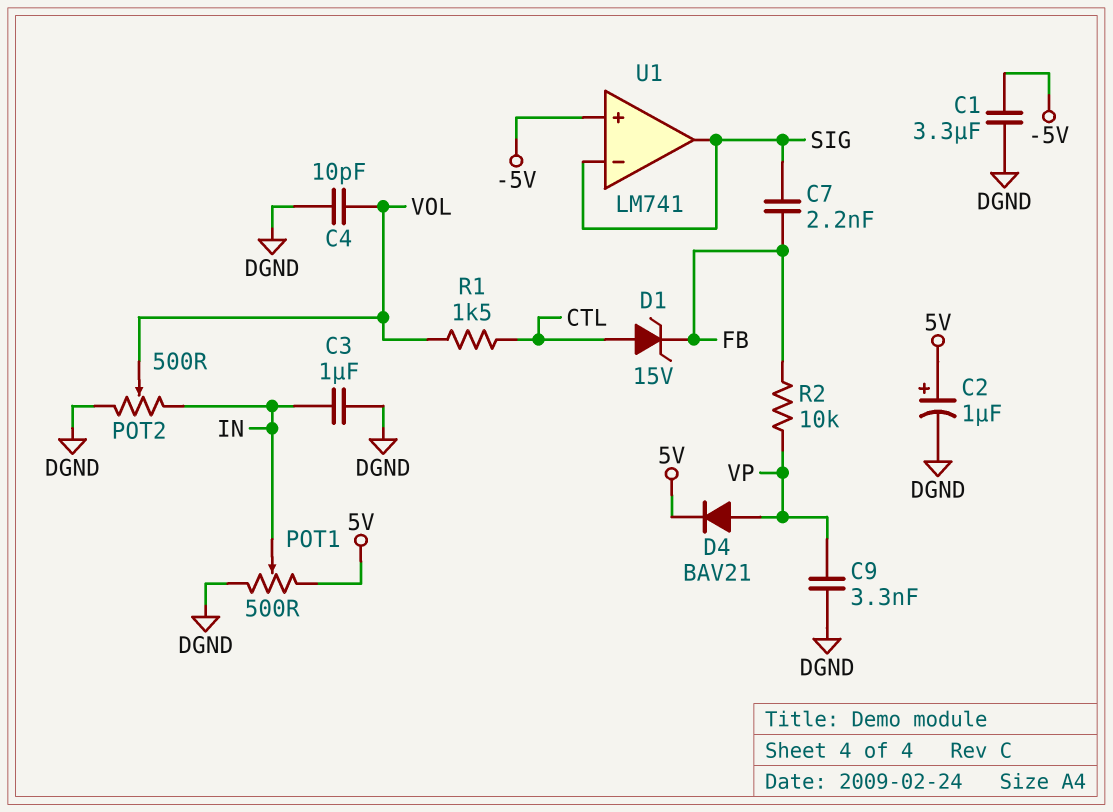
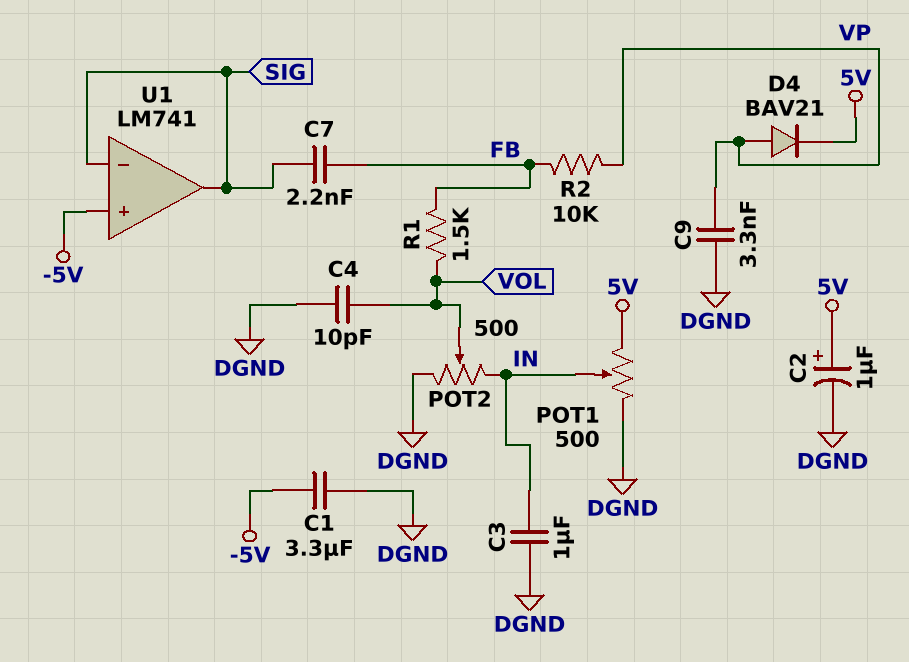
D1: zener 15V (A CTL, K FB) -> none
R1: 1.5k (CTL, VOL) -> 1.5k (FB, VOL)

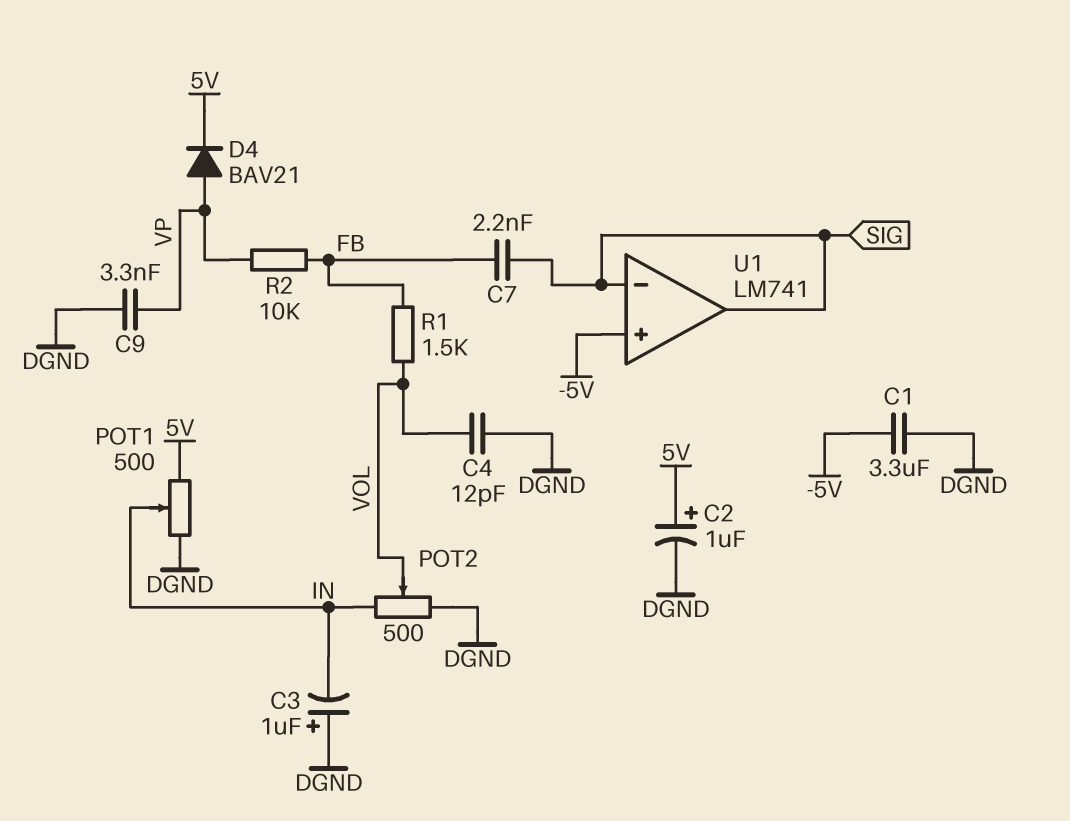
C3: 1uF (DGND, IN) -> 1uF (plus DGND, minus IN)
C4: 10pF (DGND, VOL) -> 12pF (DGND, VOL)

